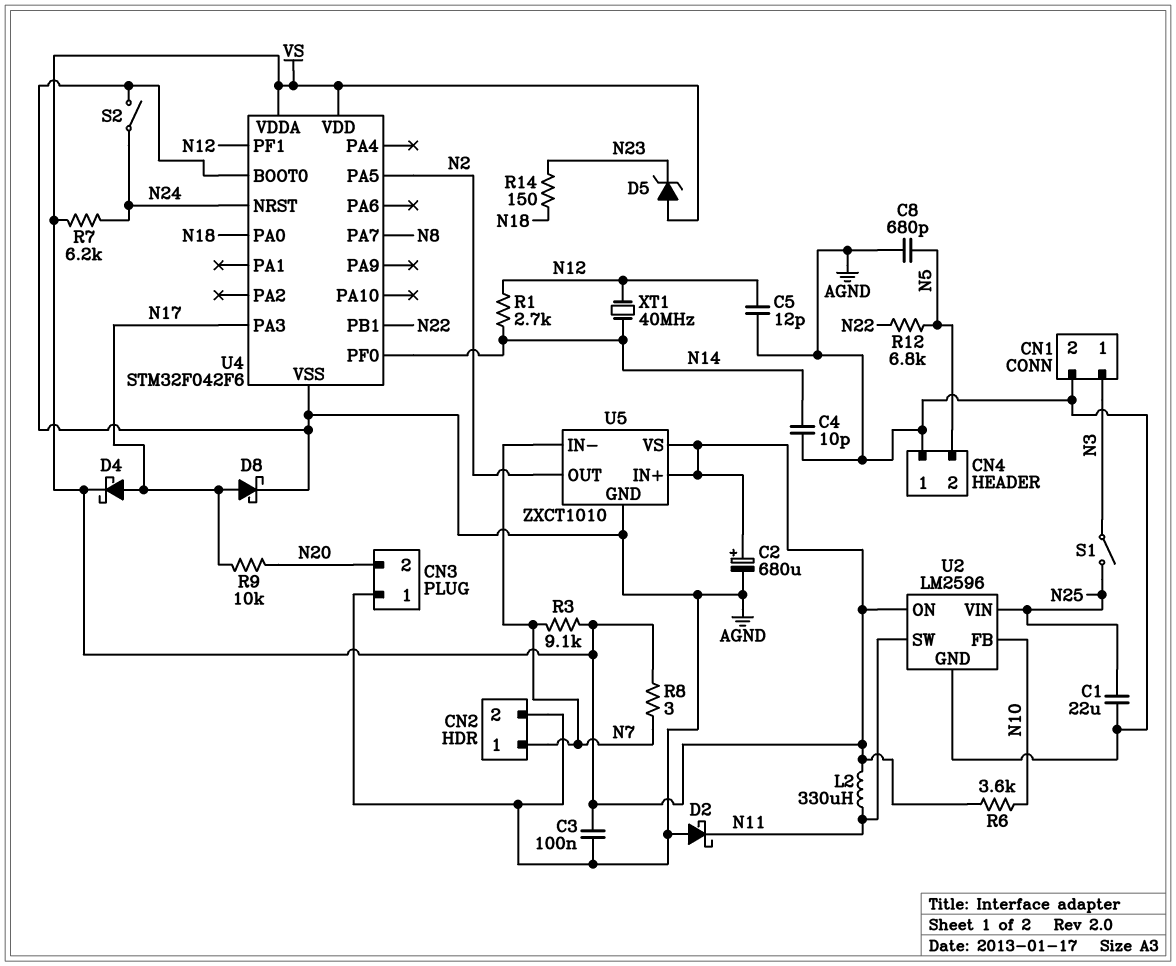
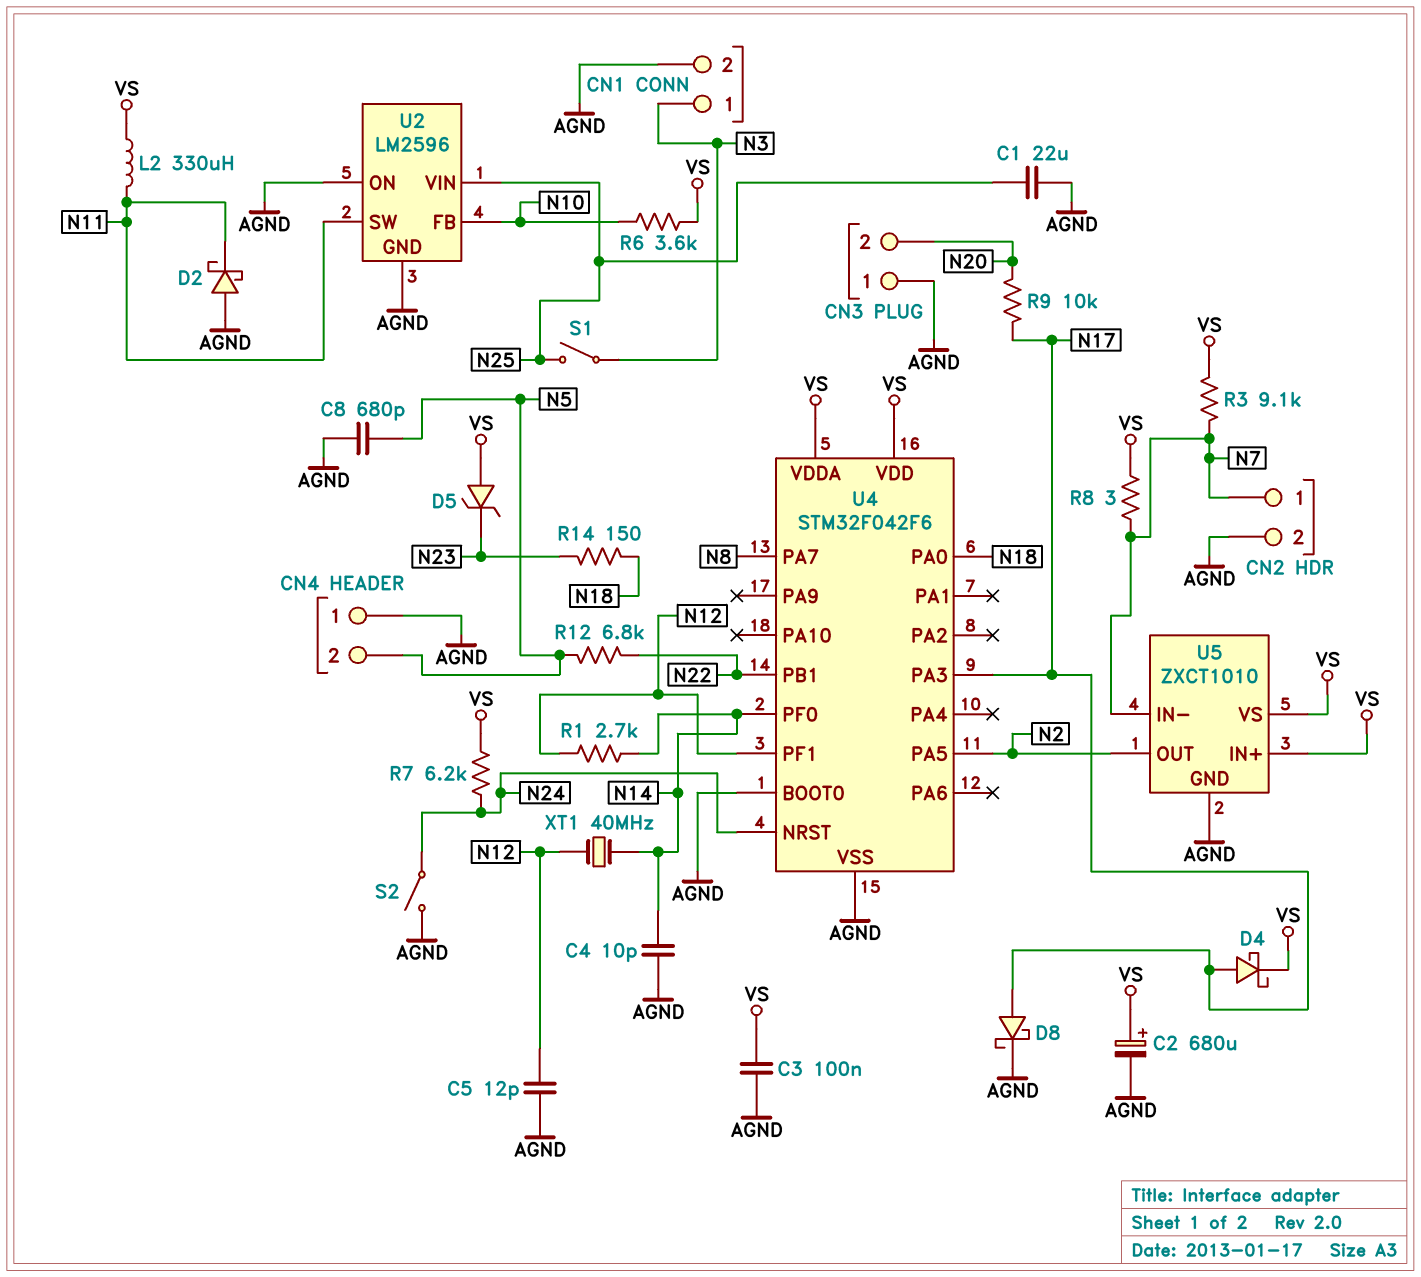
U2 pin ON: VS -> AGND

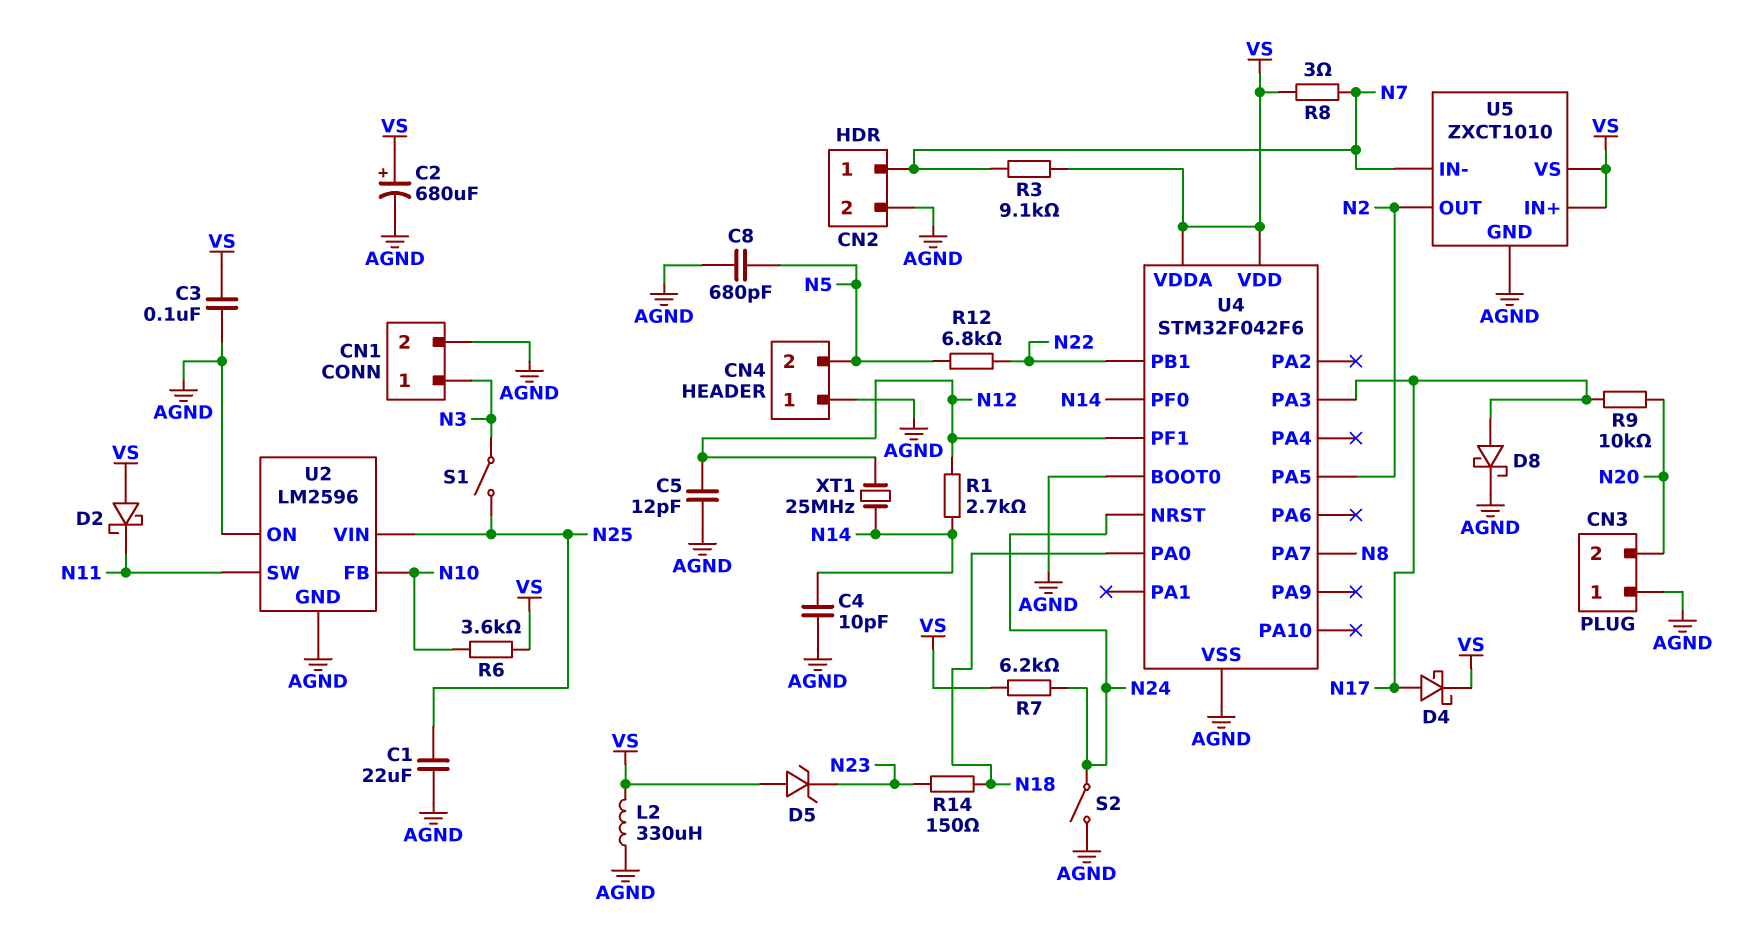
D2: schottky (A AGND, K N11) -> schottky (A VS, K N11)
L2: 330uH (N11, VS) -> 330uH (AGND, VS)
XT1: 40MHz (N12, N14) -> 25MHz (N12, N14)

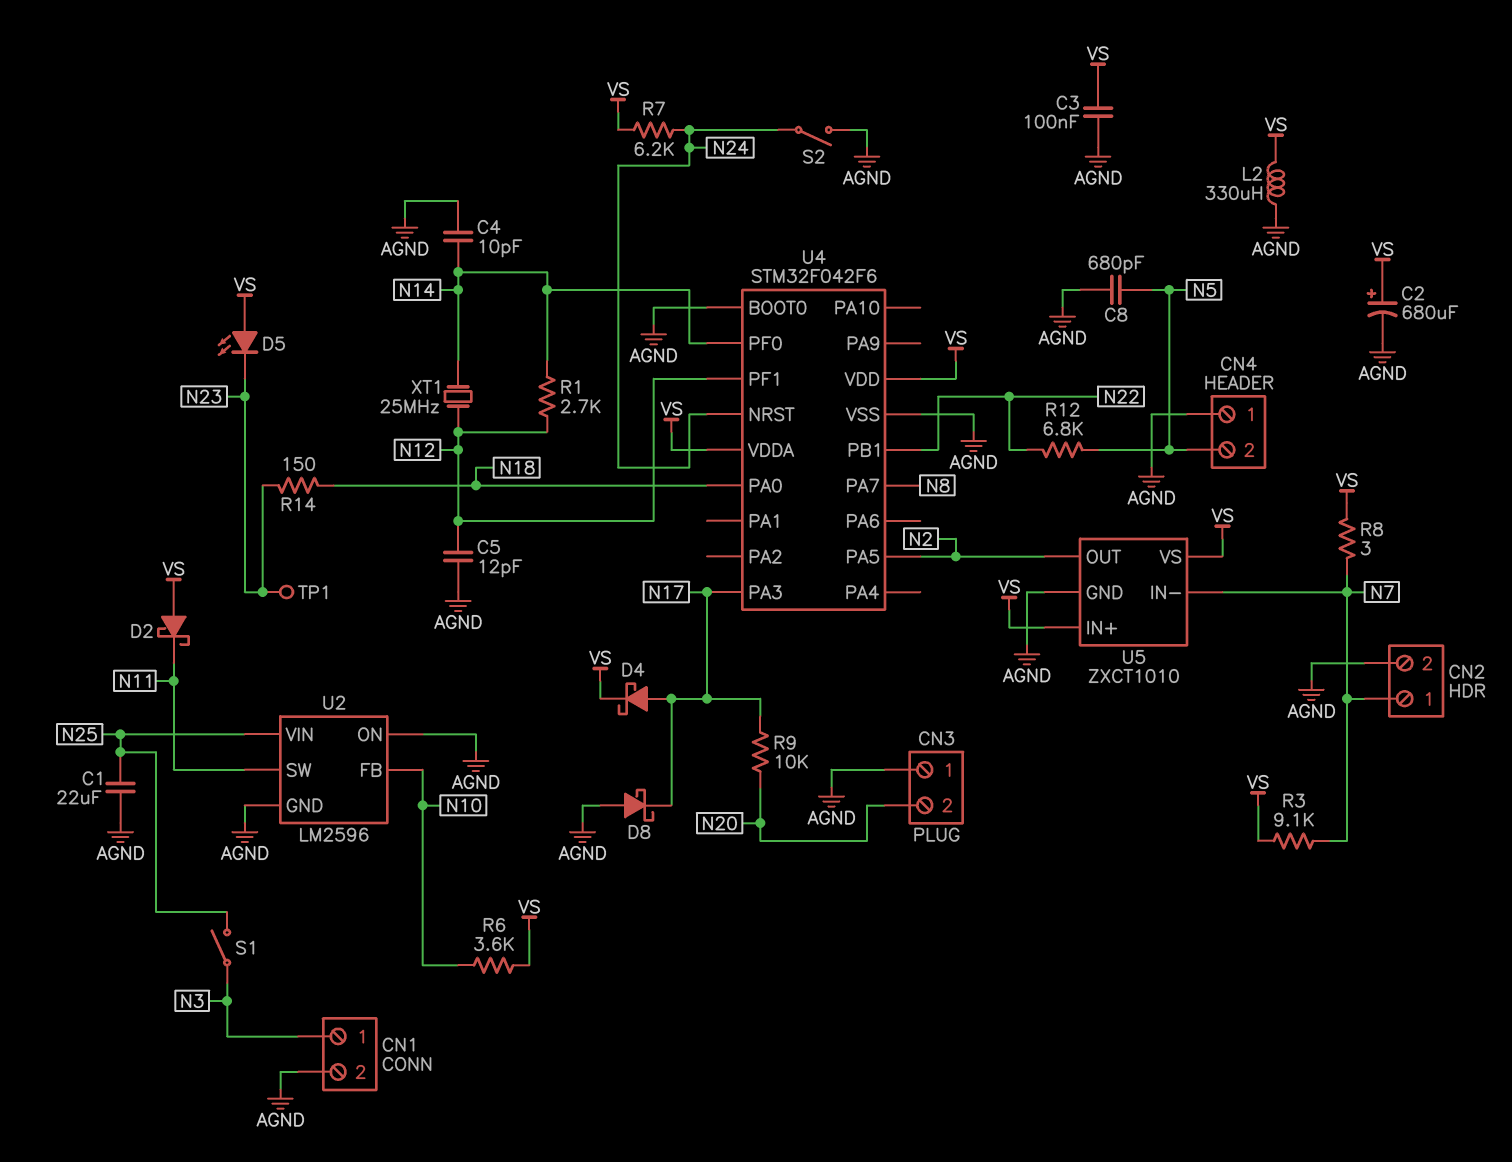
D5: zener (A VS, K N23) -> LED (A VS, K N23)
D8: schottky (A N17, K AGND) -> schottky (A AGND, K N17)
TP1: none -> test point (N23)

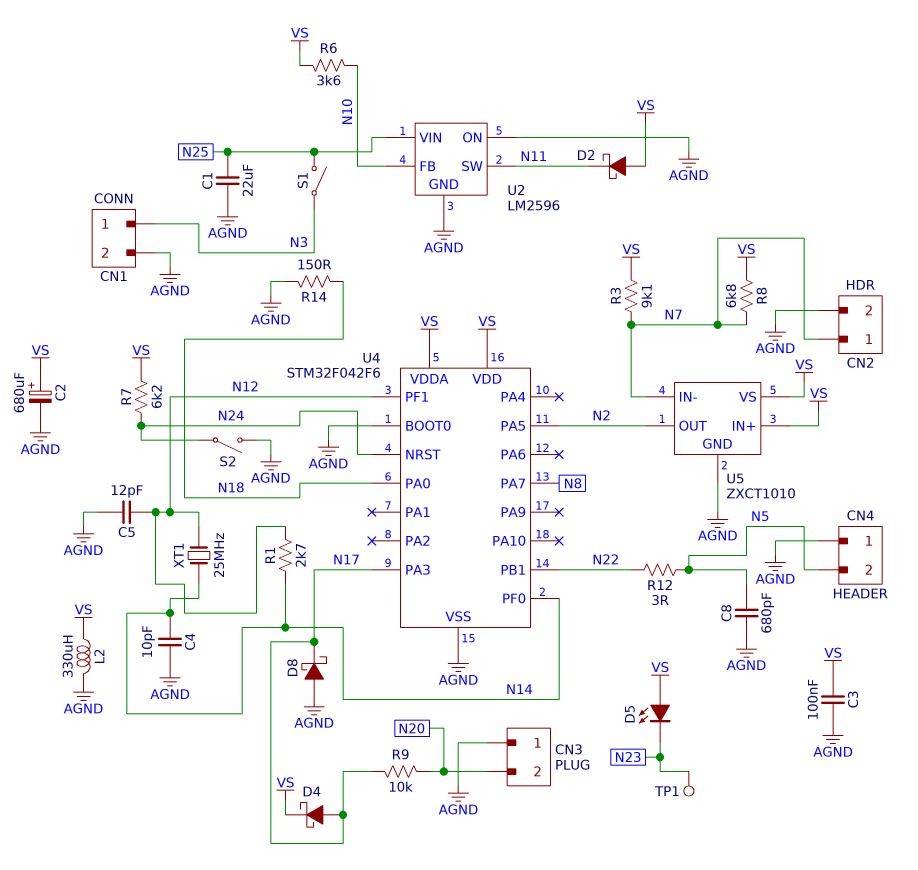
R8: 3 (N7, VS) -> 6.8k (N7, VS)
R12: 6.8k (N5, N22) -> 3 (N5, N22)
R14: 150 (N18, N23) -> 150 (AGND, N18)

